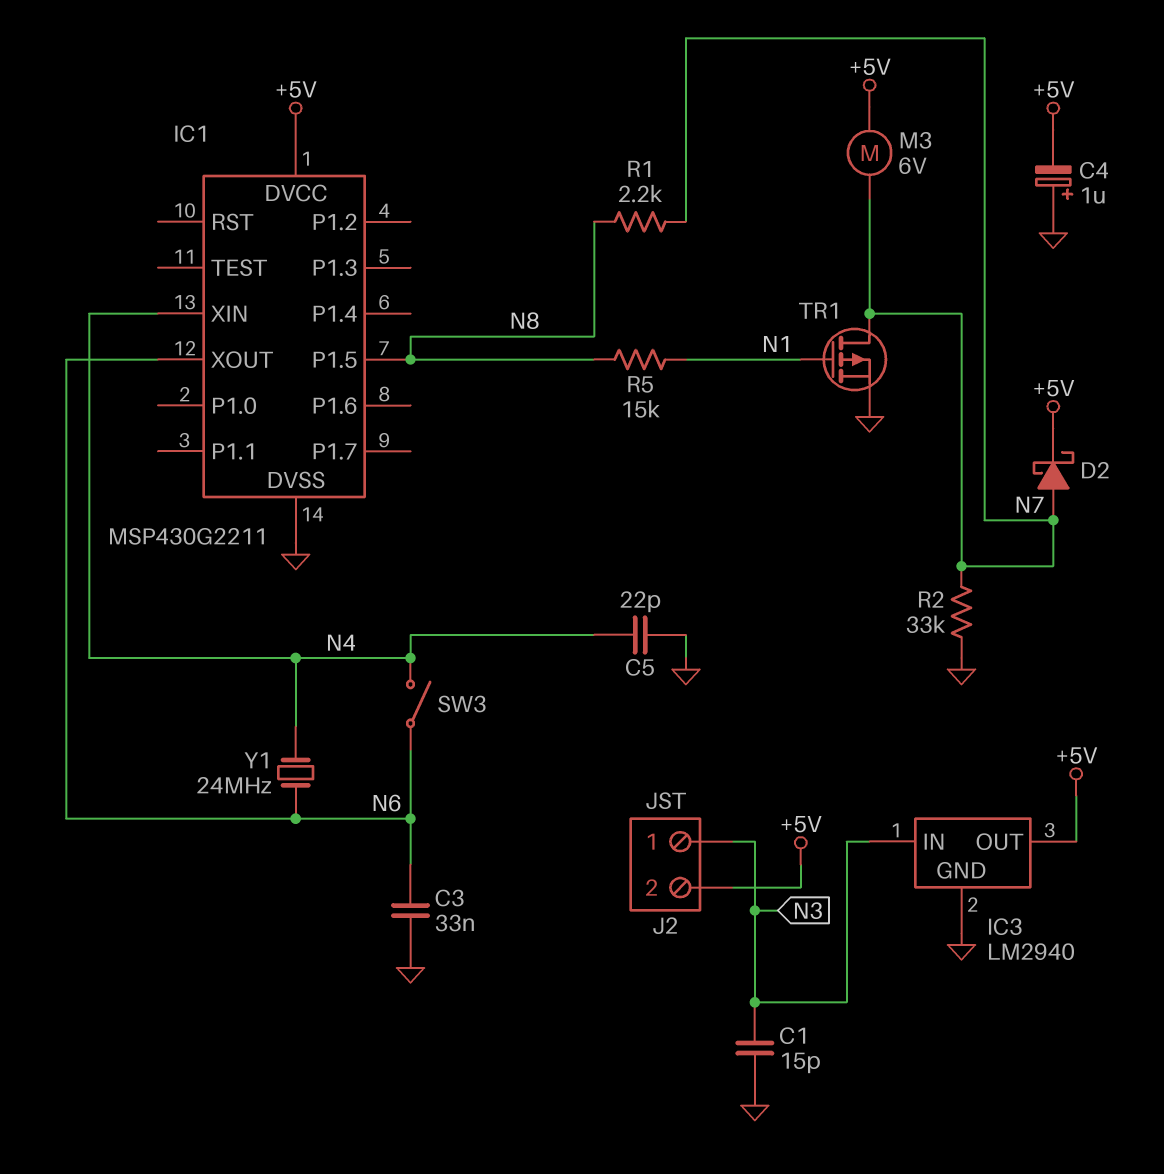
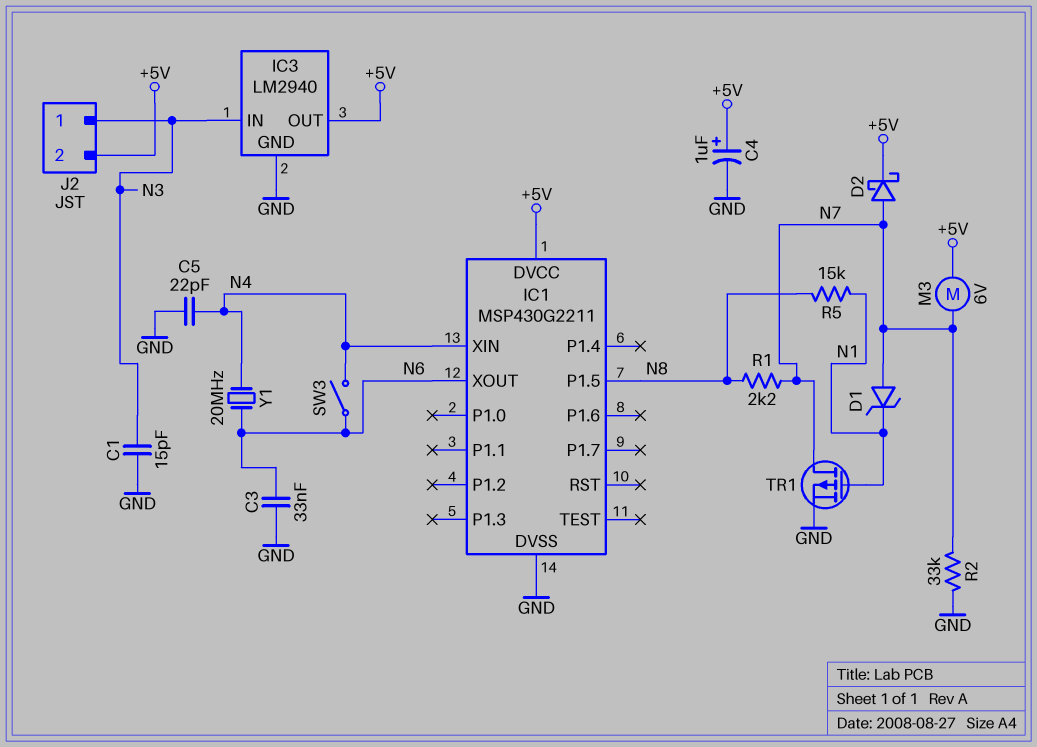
C4: 1uF (plus GND, minus +5V) -> 1uF (plus +5V, minus GND)
D1: none -> zener (A N7, K N1)
Y1: 24MHz (N4, N6) -> 20MHz (N4, N6)

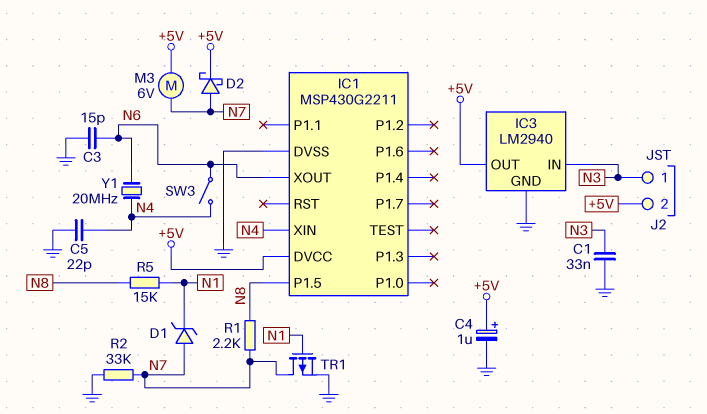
C1: 15pF (GND, N3) -> 33nF (GND, N3)
C3: 33nF (GND, N6) -> 15pF (GND, N6)

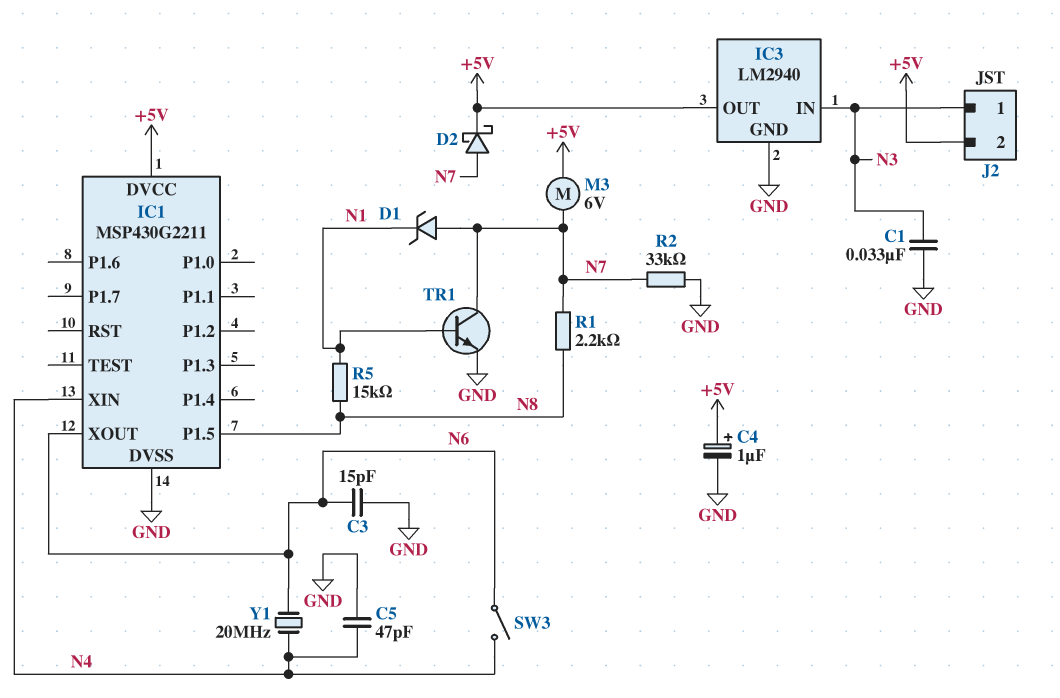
C5: 22pF (GND, N4) -> 47pF (GND, N4)
TR1: PMOS (G N1, D N7, S GND) -> NPN (B N1, C N7, E GND)

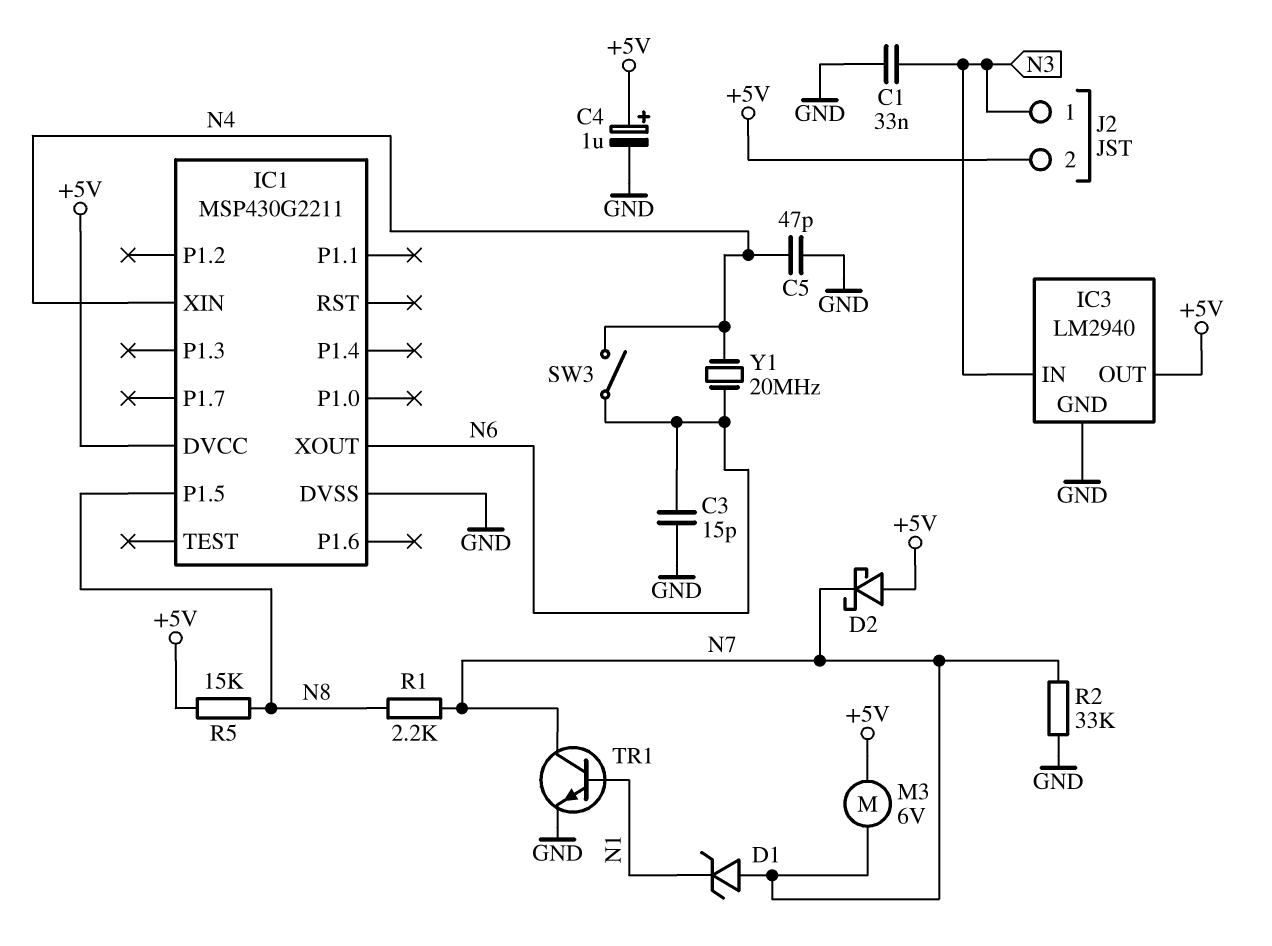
D2: schottky (A N7, K +5V) -> schottky (A +5V, K N7)
R5: 15k (N1, N8) -> 15k (+5V, N8)

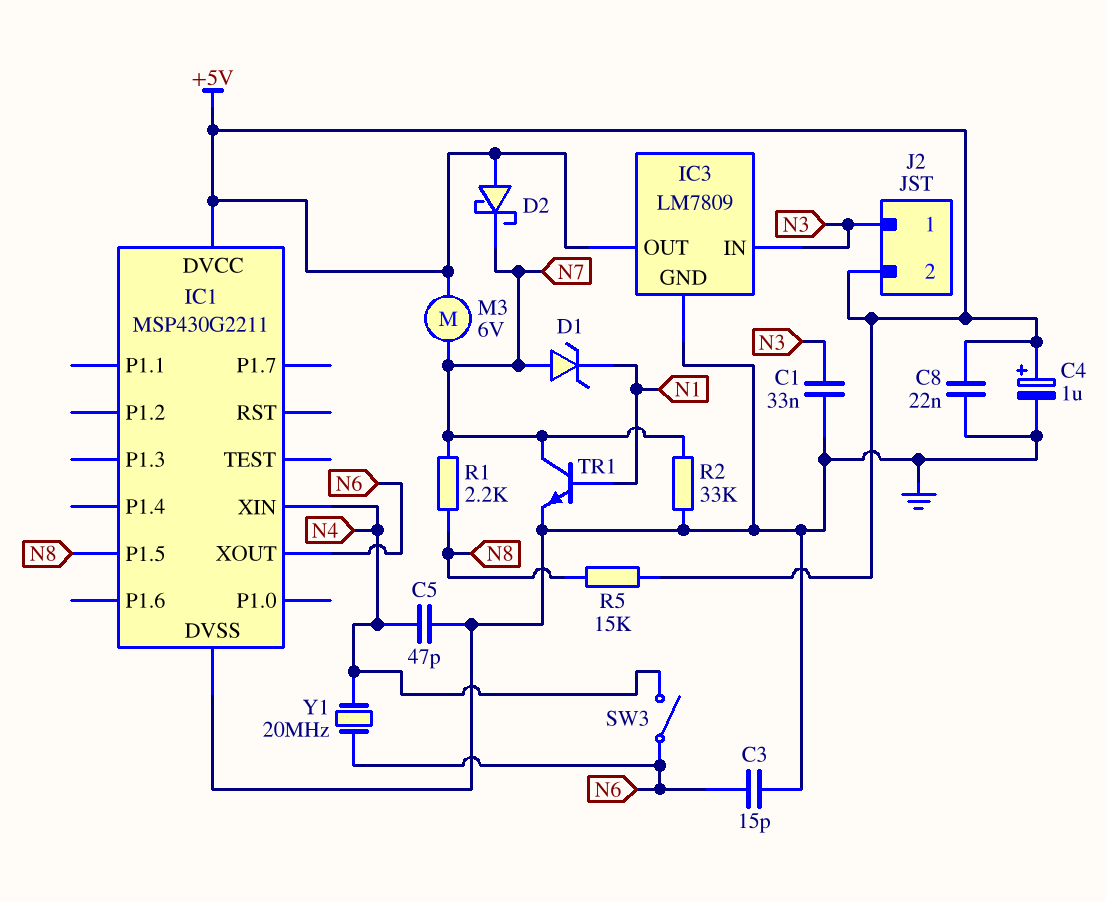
C8: none -> 22nF (+5V, GND)
IC3: LM2940 -> LM7809

